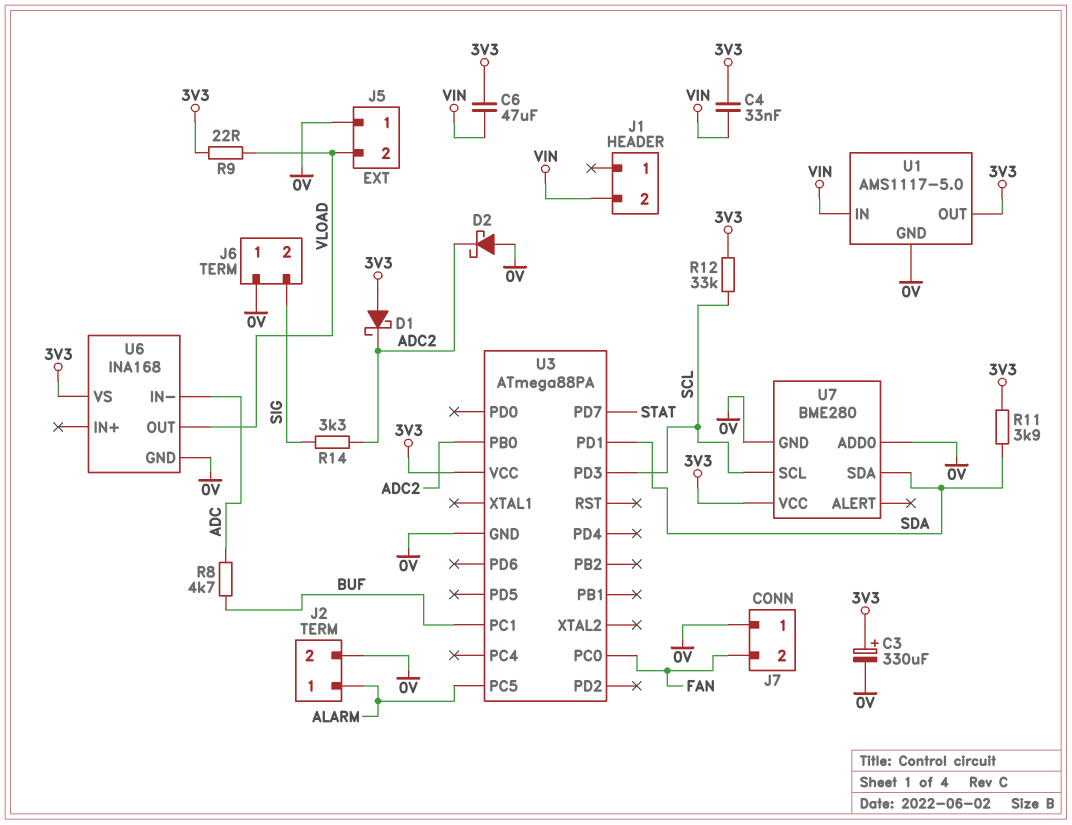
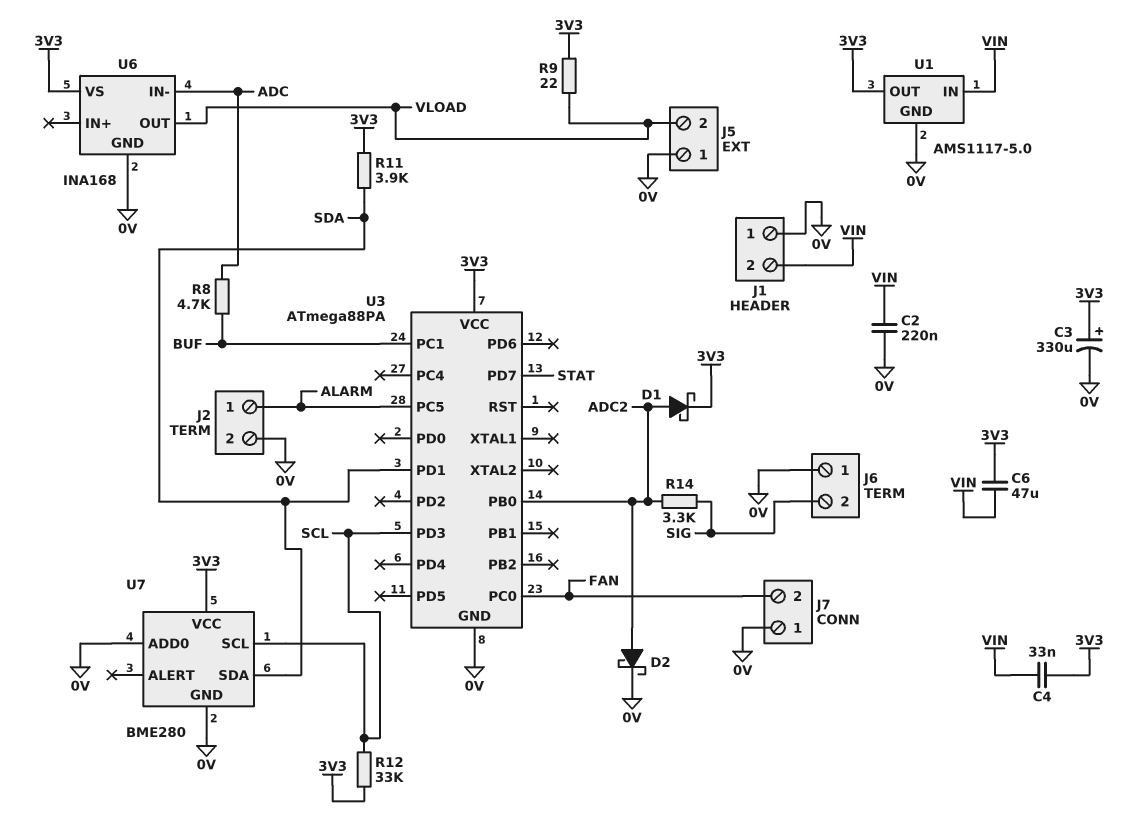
C2: none -> 220nF (0V, VIN)
D1: schottky (A 3V3, K ADC2) -> schottky (A ADC2, K 3V3)
D2: schottky (A 0V, K ADC2) -> schottky (A ADC2, K 0V)
J1 pin 1: none -> 0V

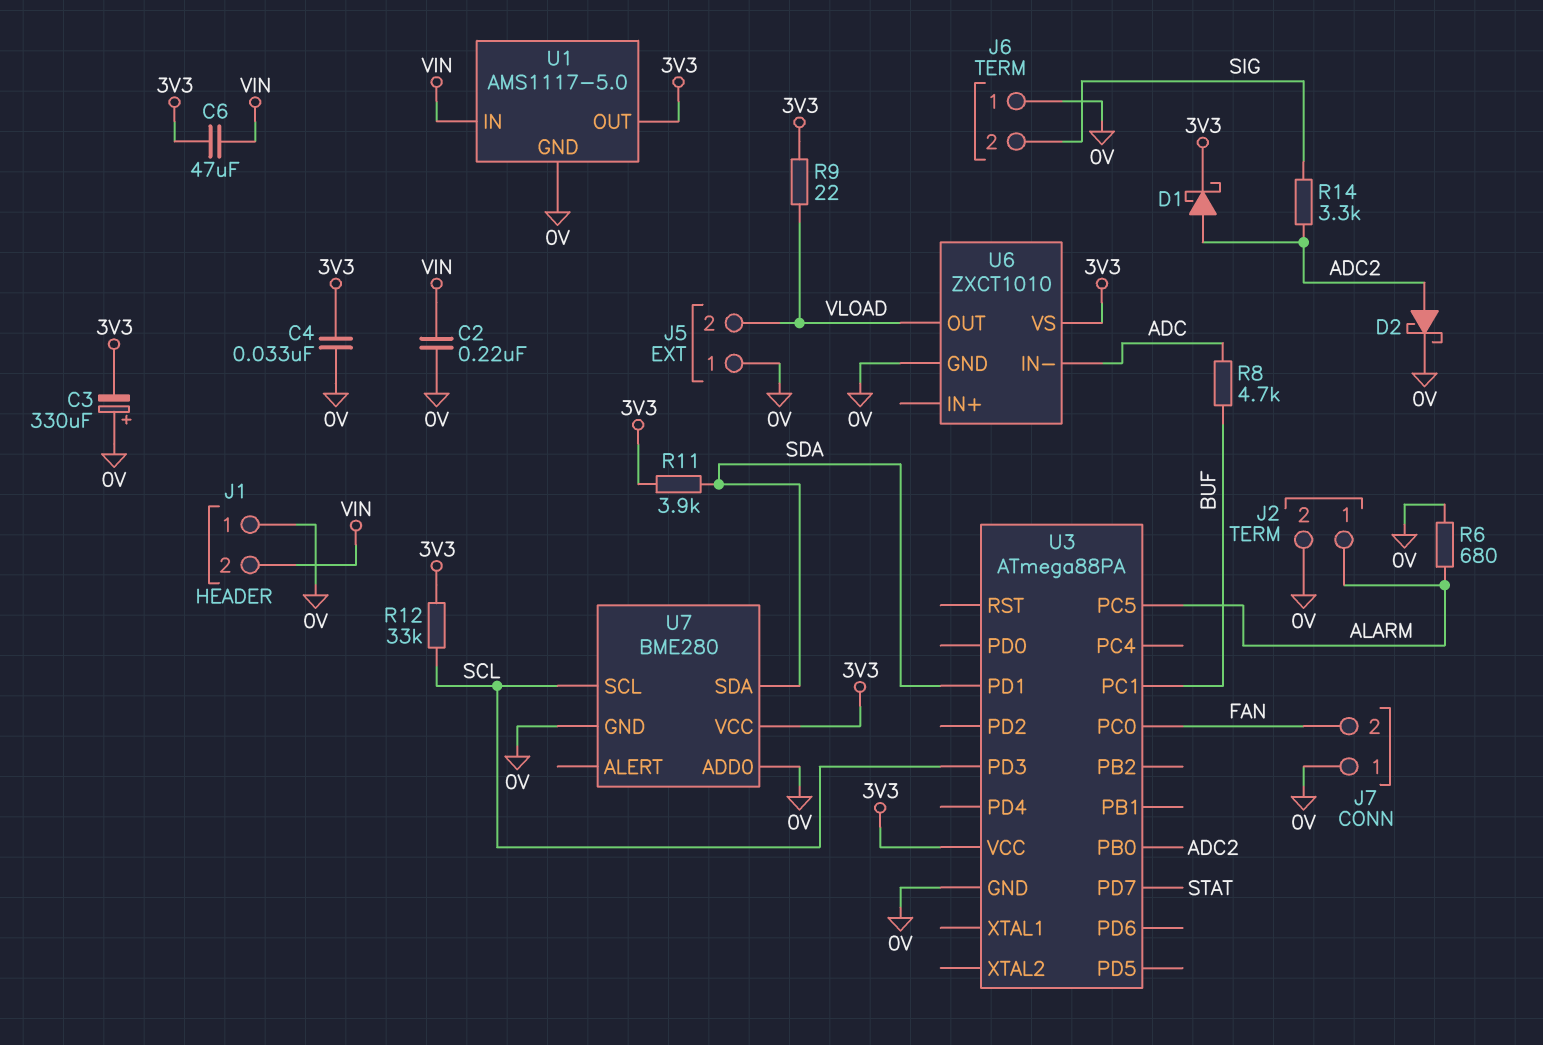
C3: 330uF (plus 3V3, minus 0V) -> 330uF (plus 0V, minus 3V3)
C4: 33nF (3V3, VIN) -> 33nF (0V, 3V3)
R6: none -> 680 (0V, ALARM)
U6: INA168 -> ZXCT1010

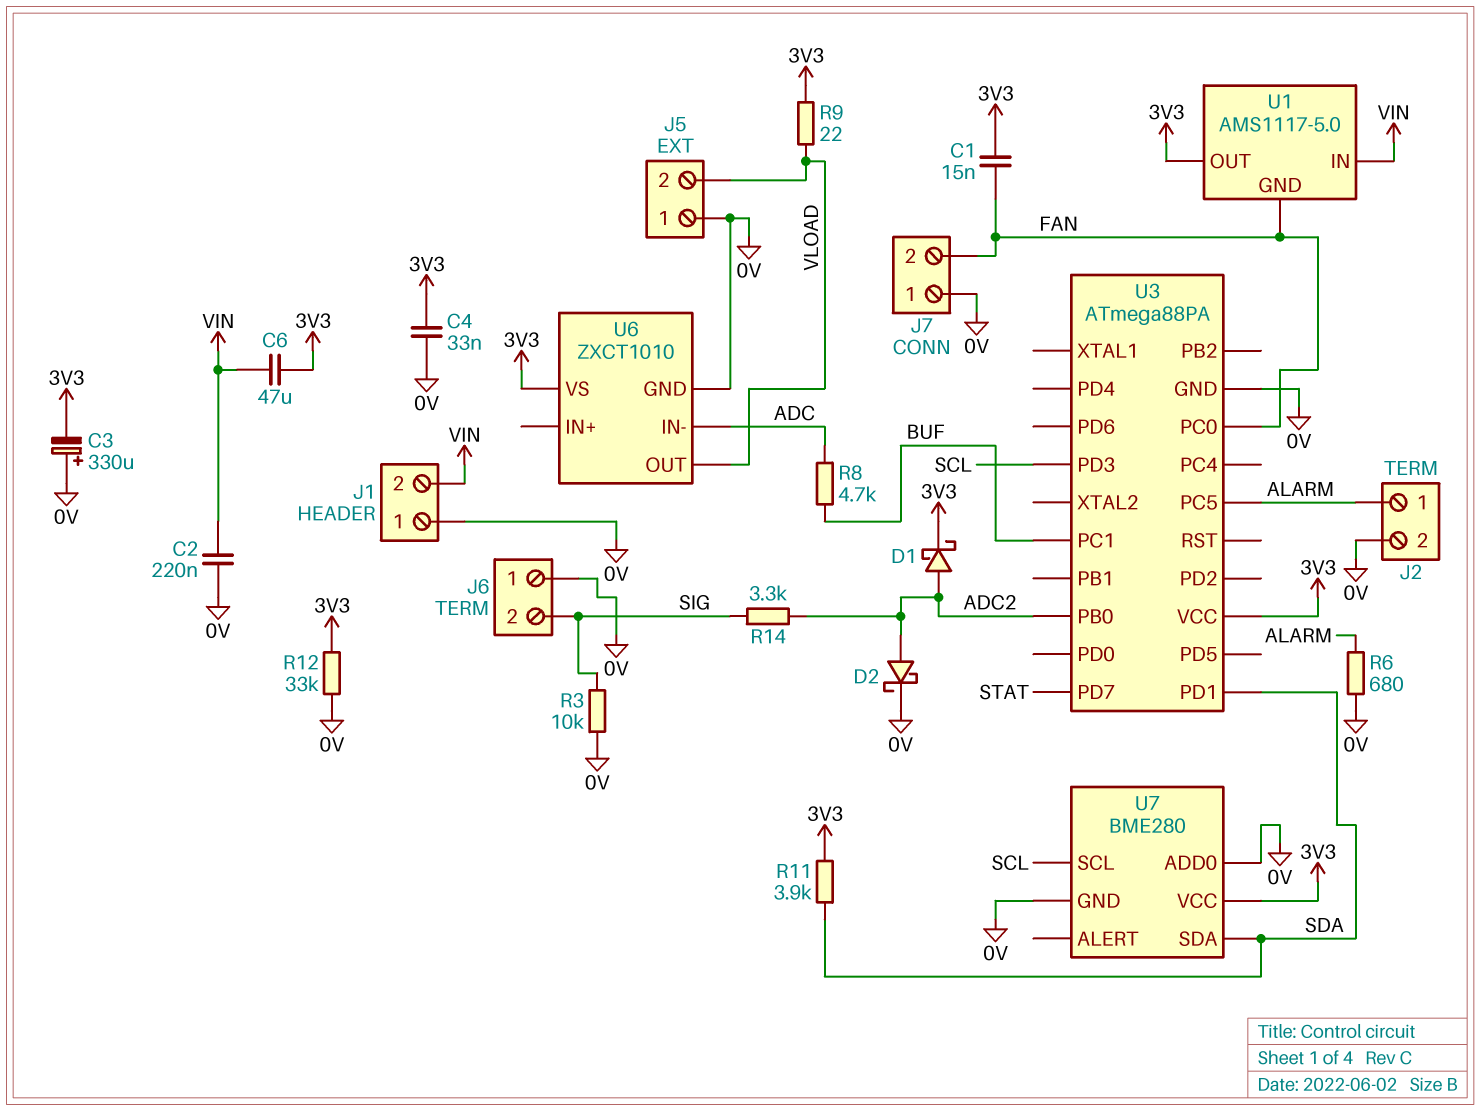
C1: none -> 15nF (3V3, FAN)
R3: none -> 10k (0V, SIG)
R12: 33k (3V3, SCL) -> 33k (0V, 3V3)
U1 pin GND: 0V -> FAN

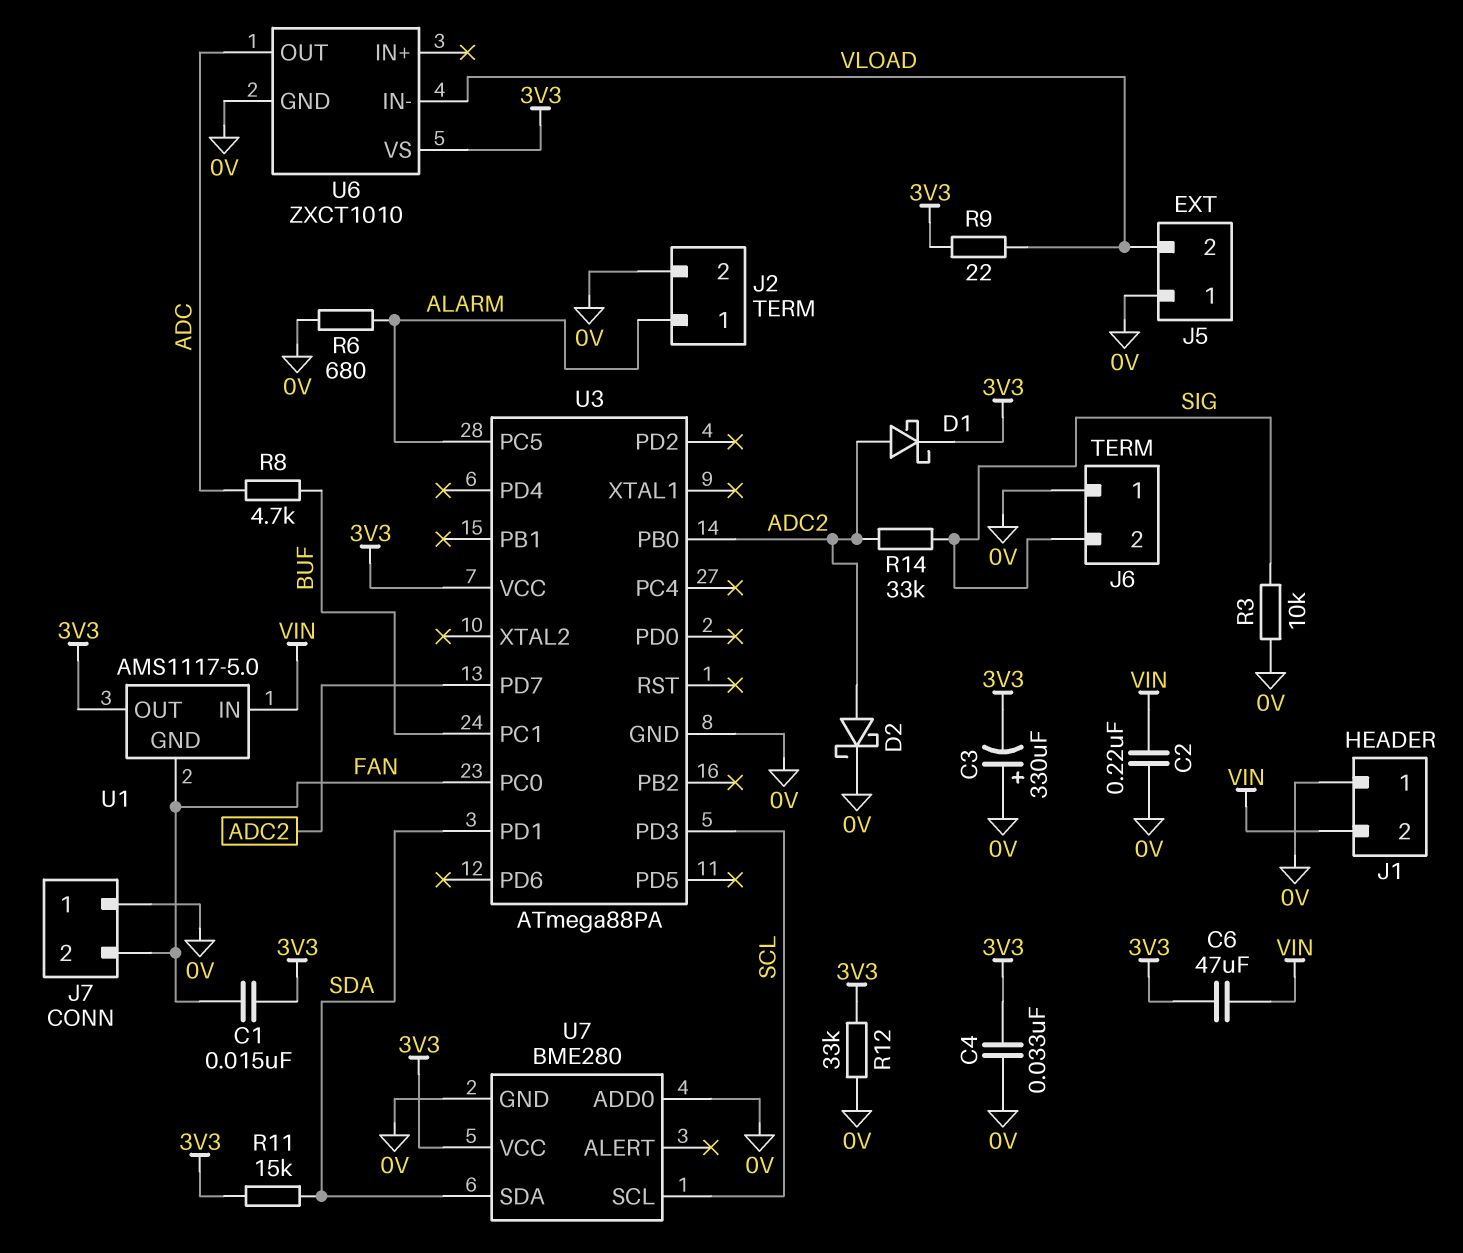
R11: 3.9k (3V3, SDA) -> 15k (3V3, SDA)
R14: 3.3k (ADC2, SIG) -> 33k (ADC2, SIG)
U3 pin PD7: STAT -> ADC2
U6 pin IN-: ADC -> VLOAD
U6 pin OUT: VLOAD -> ADC

